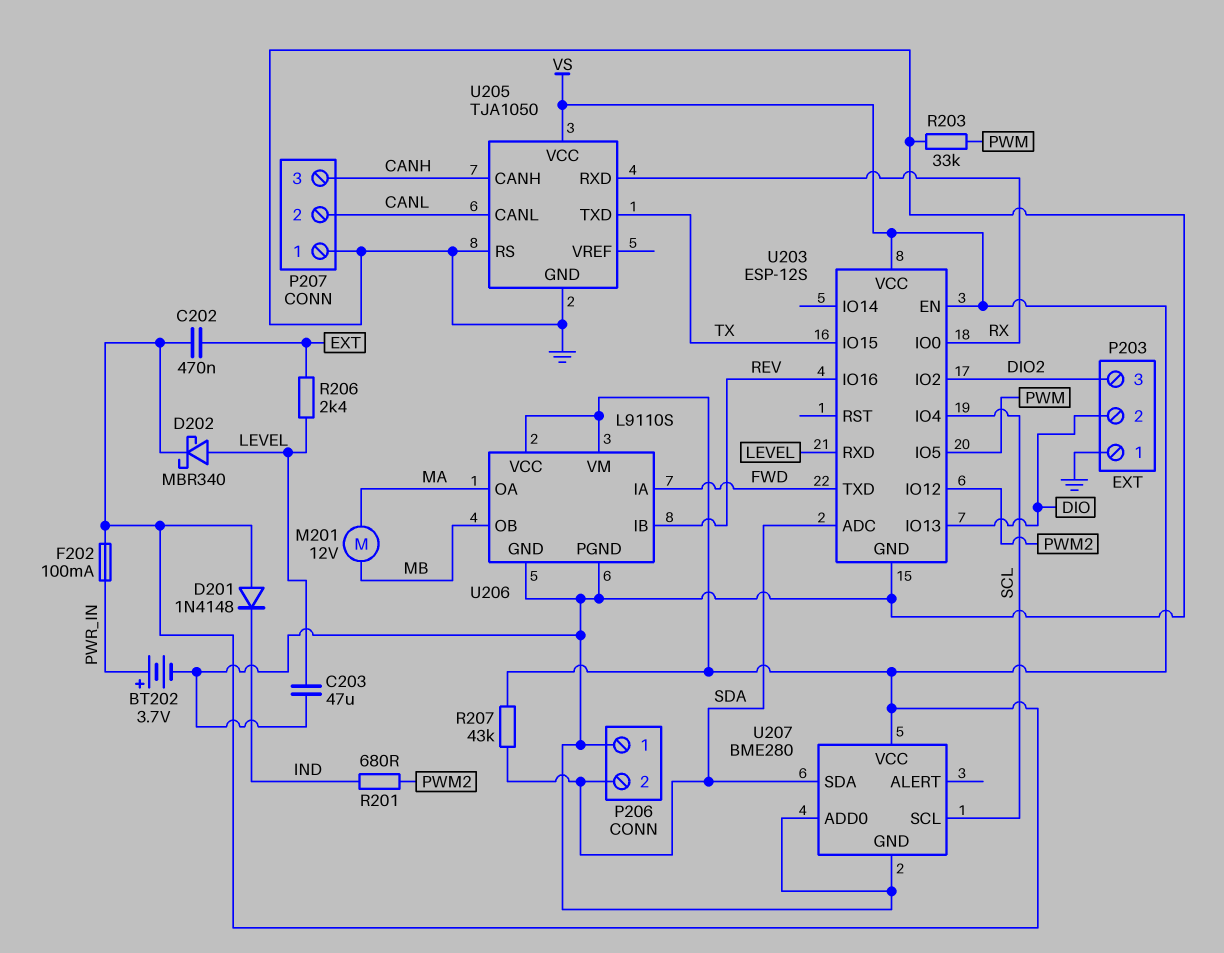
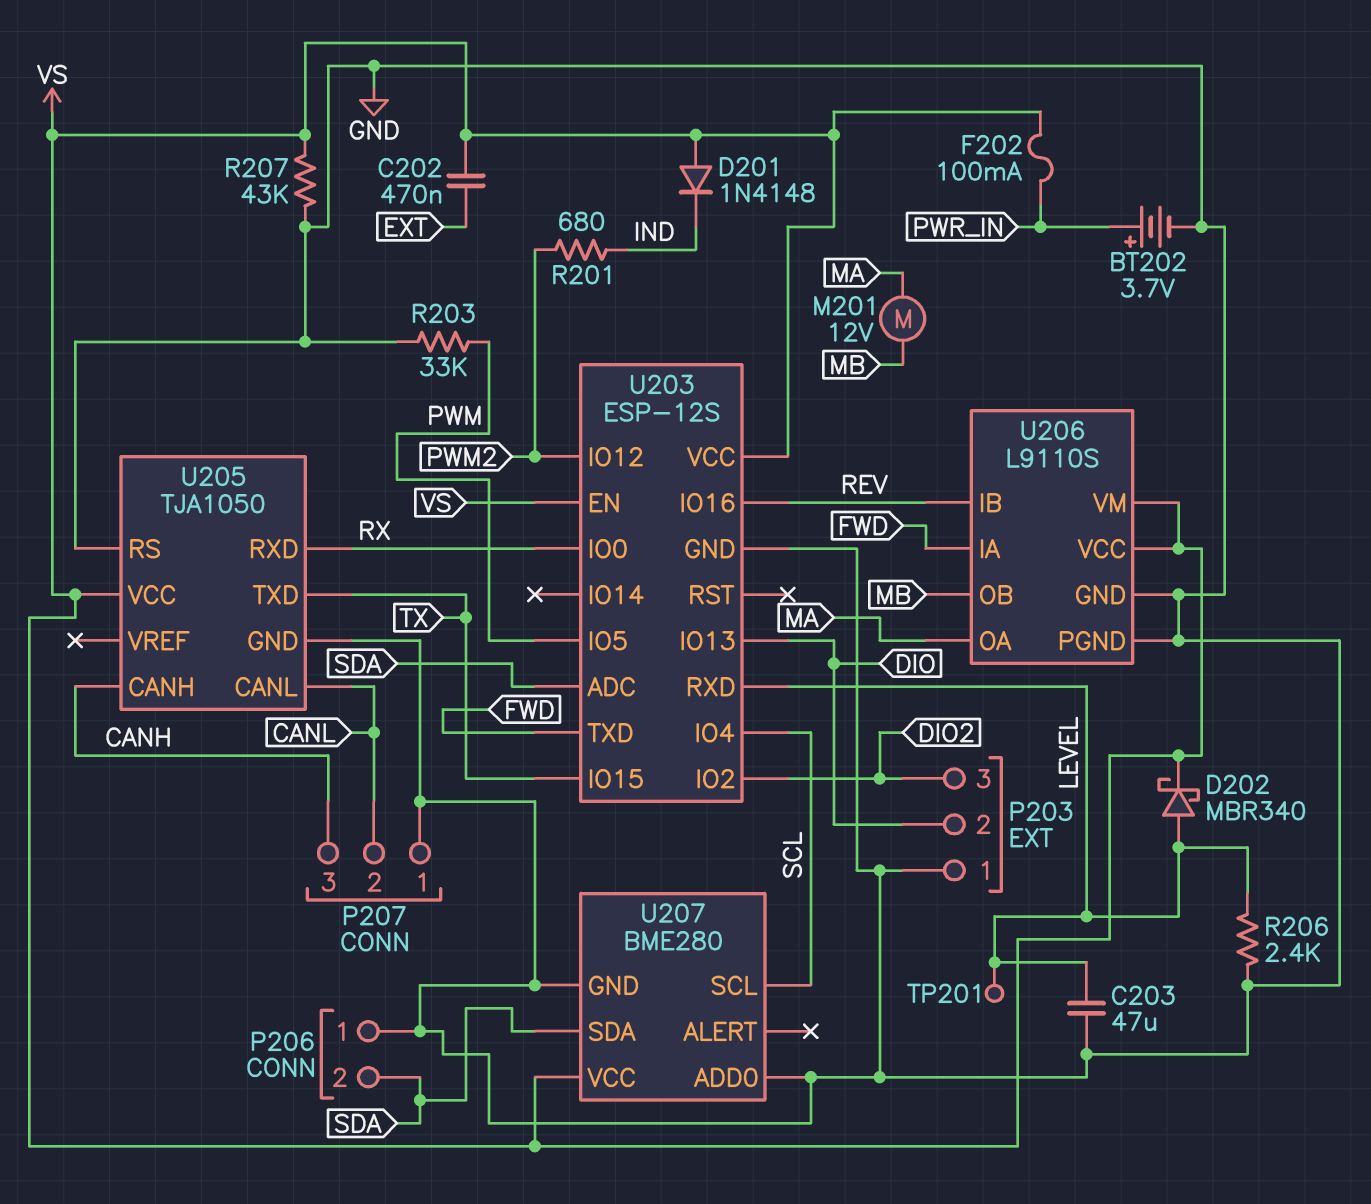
R206: 2.4k (EXT, LEVEL) -> 2.4k (GND, LEVEL)
R207: 43k (SDA, VS) -> 43k (GND, VS)
TP201: none -> test point (LEVEL)

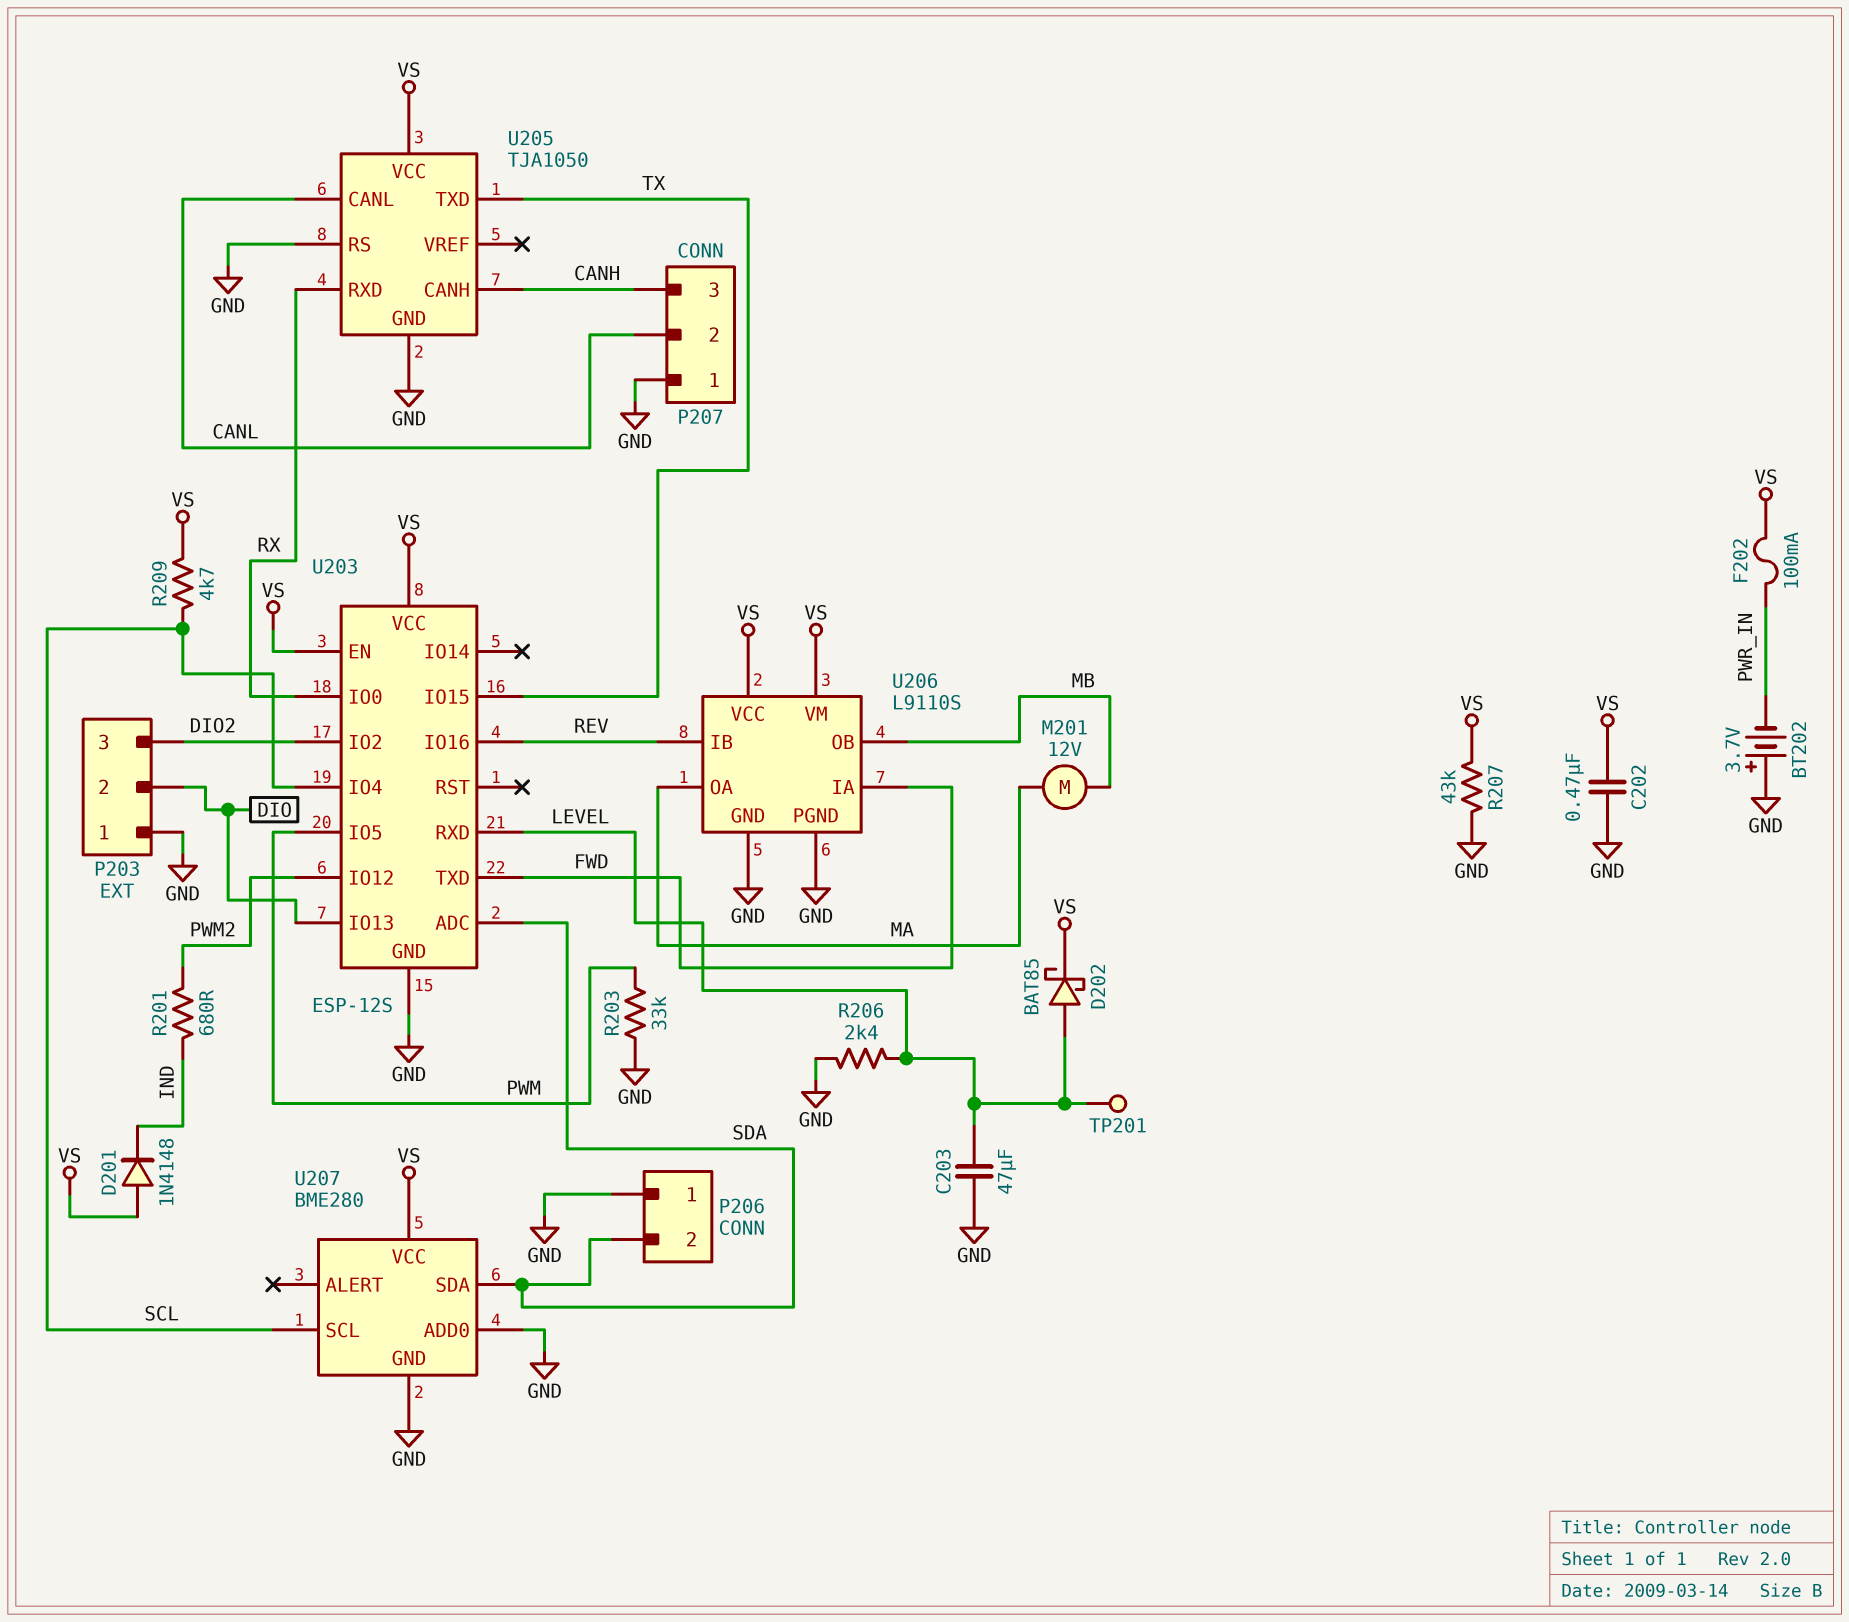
BT202: 3.7V (plus PWR_IN, minus GND) -> 3.7V (plus GND, minus PWR_IN)
C202: 470nF (EXT, VS) -> 470nF (GND, VS)
D202: schottky MBR340 (A LEVEL, K VS) -> schottky BAT85 (A LEVEL, K VS)
R209: none -> 4.7k (SCL, VS)

